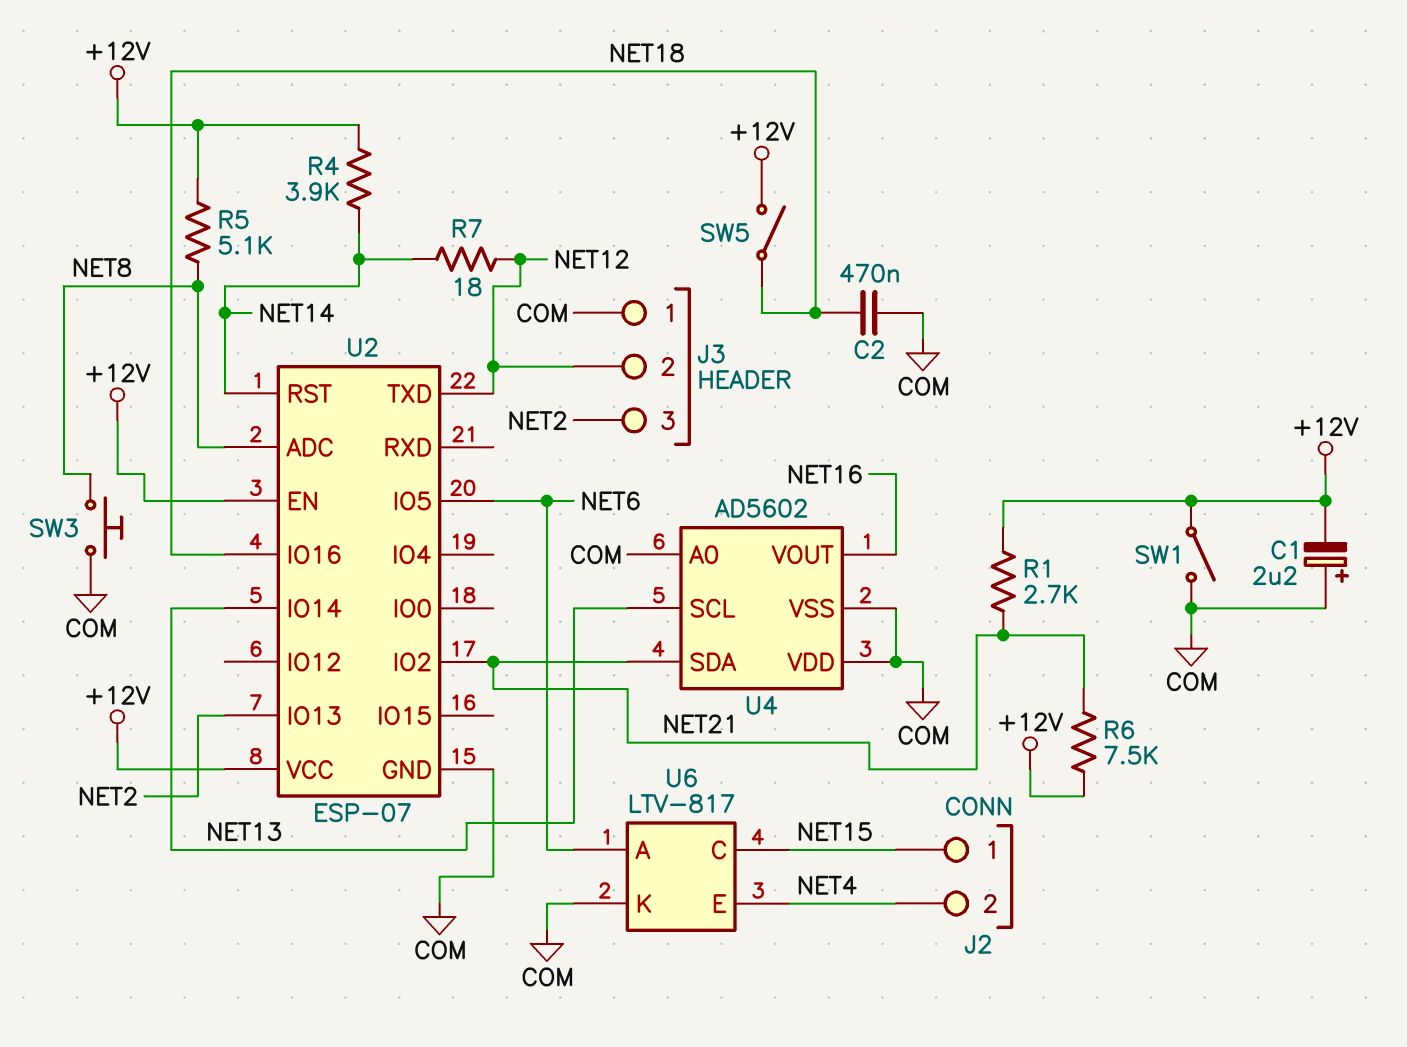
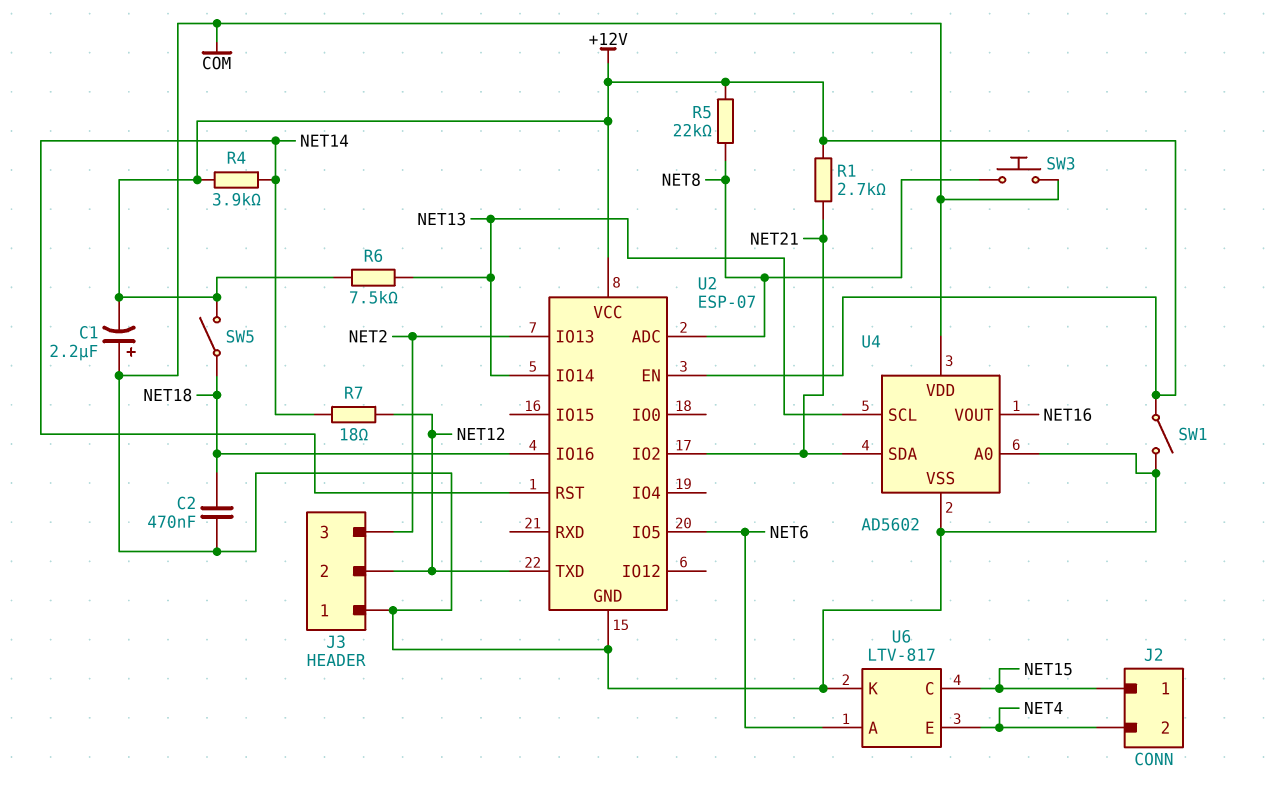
R5: 5.1k (+12V, NET8) -> 22k (+12V, NET8)
R6: 7.5k (+12V, NET21) -> 7.5k (+12V, NET13)

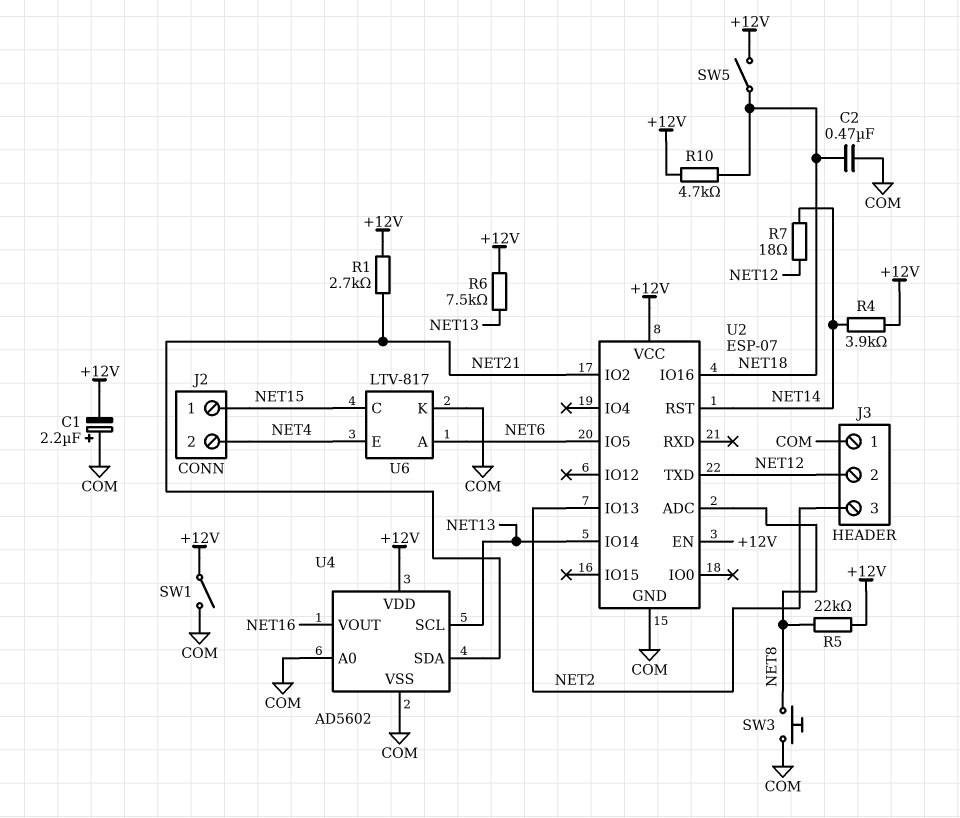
R10: none -> 4.7k (+12V, NET18)
U4 pin VDD: COM -> +12V

